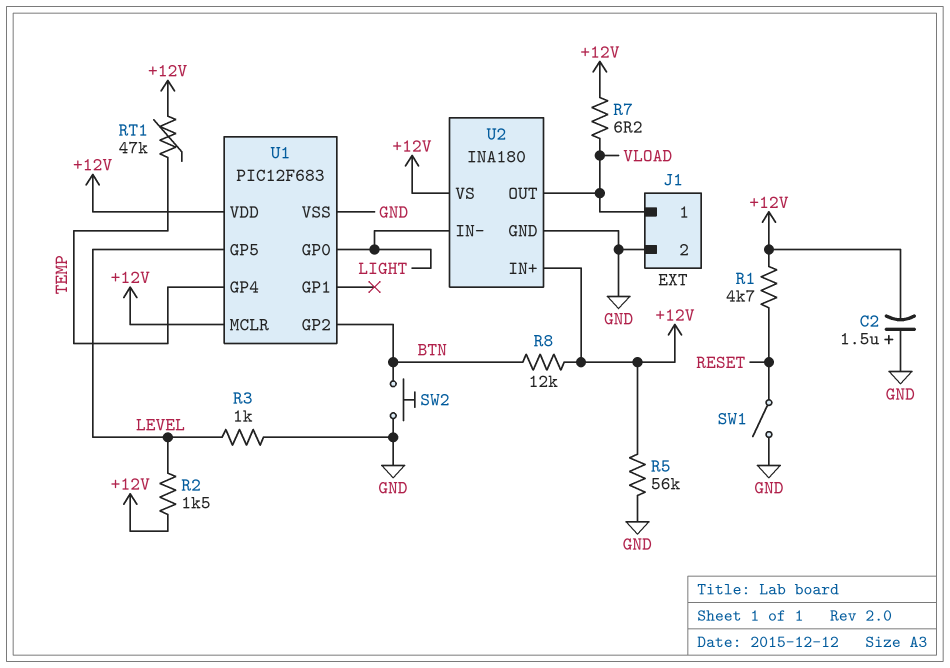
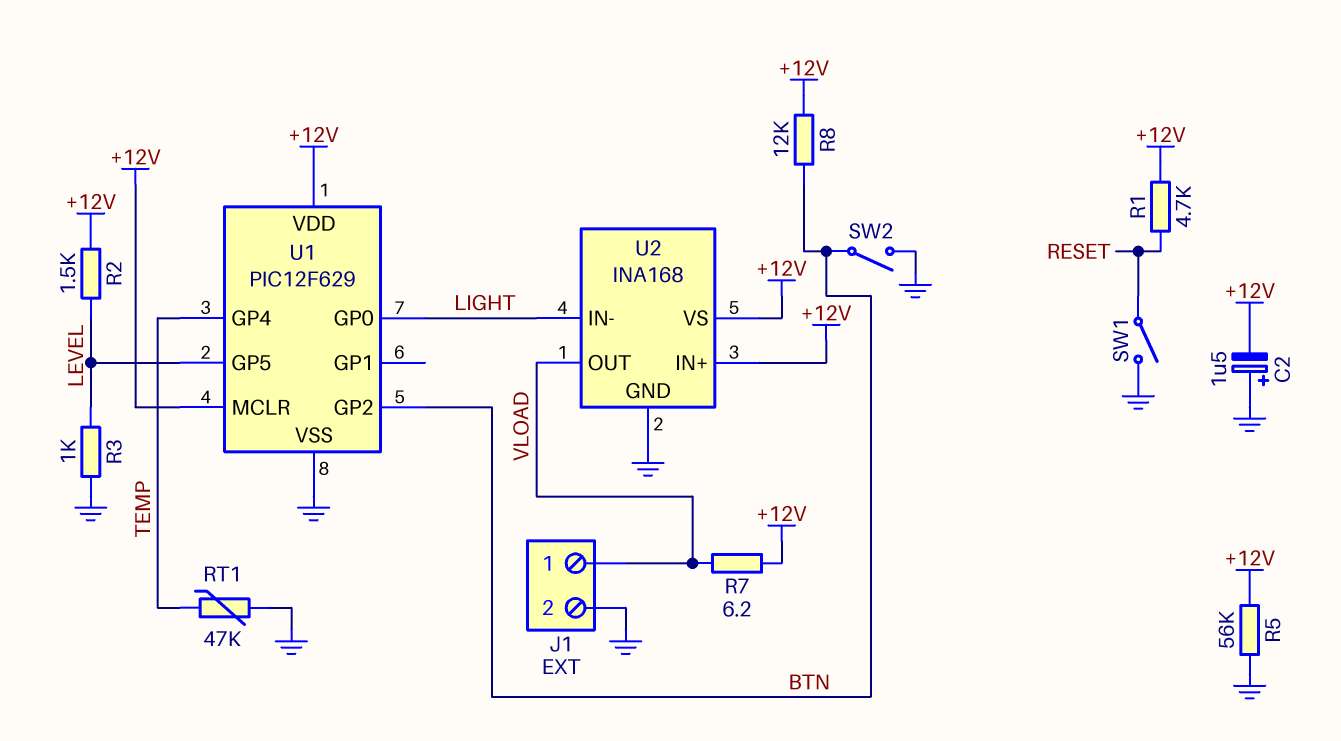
RT1: 47k (+12V, TEMP) -> 47k (GND, TEMP)
SW2: button (BTN, GND) -> switch (BTN, GND)
U1: PIC12F683 -> PIC12F629
U2: INA180 -> INA168

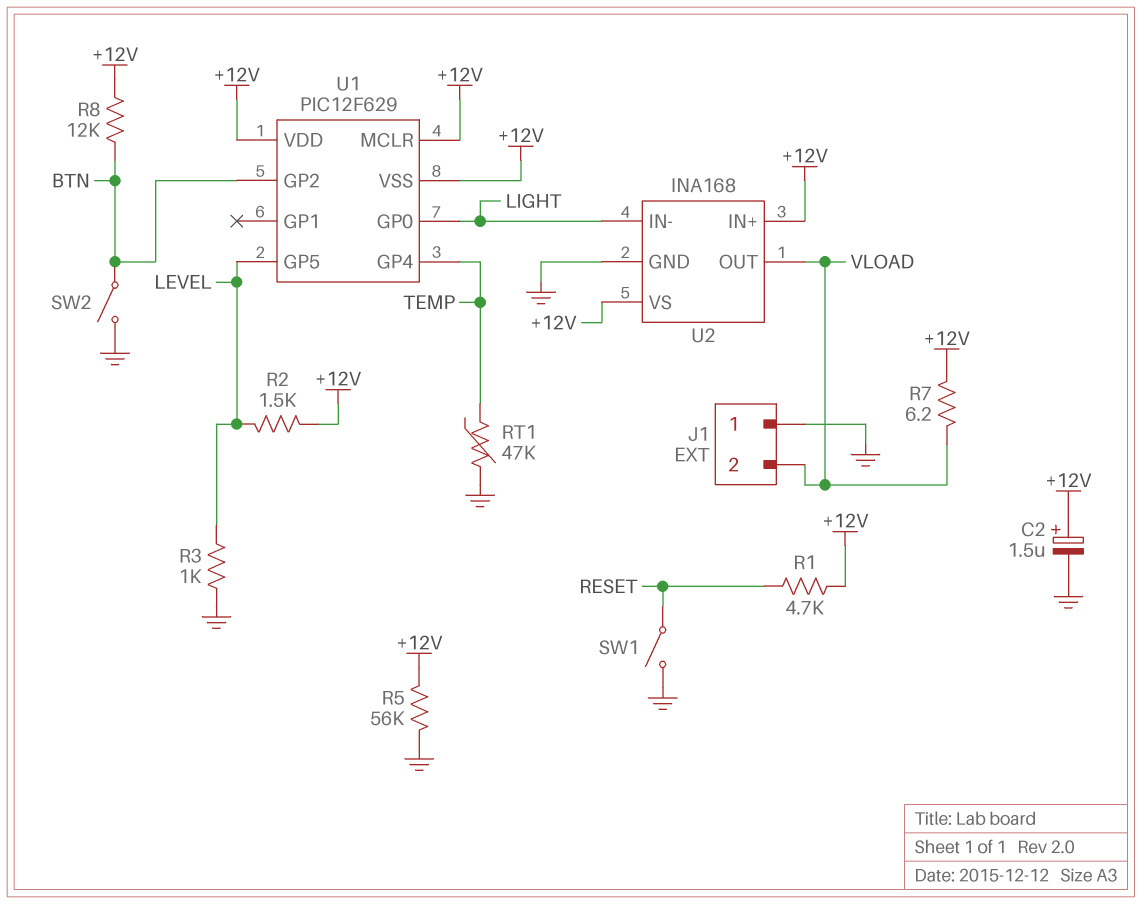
C2: 1.5uF (plus GND, minus +12V) -> 1.5uF (plus +12V, minus GND)
J1 pin 1: VLOAD -> GND
J1 pin 2: GND -> VLOAD
U1 pin VSS: GND -> +12V

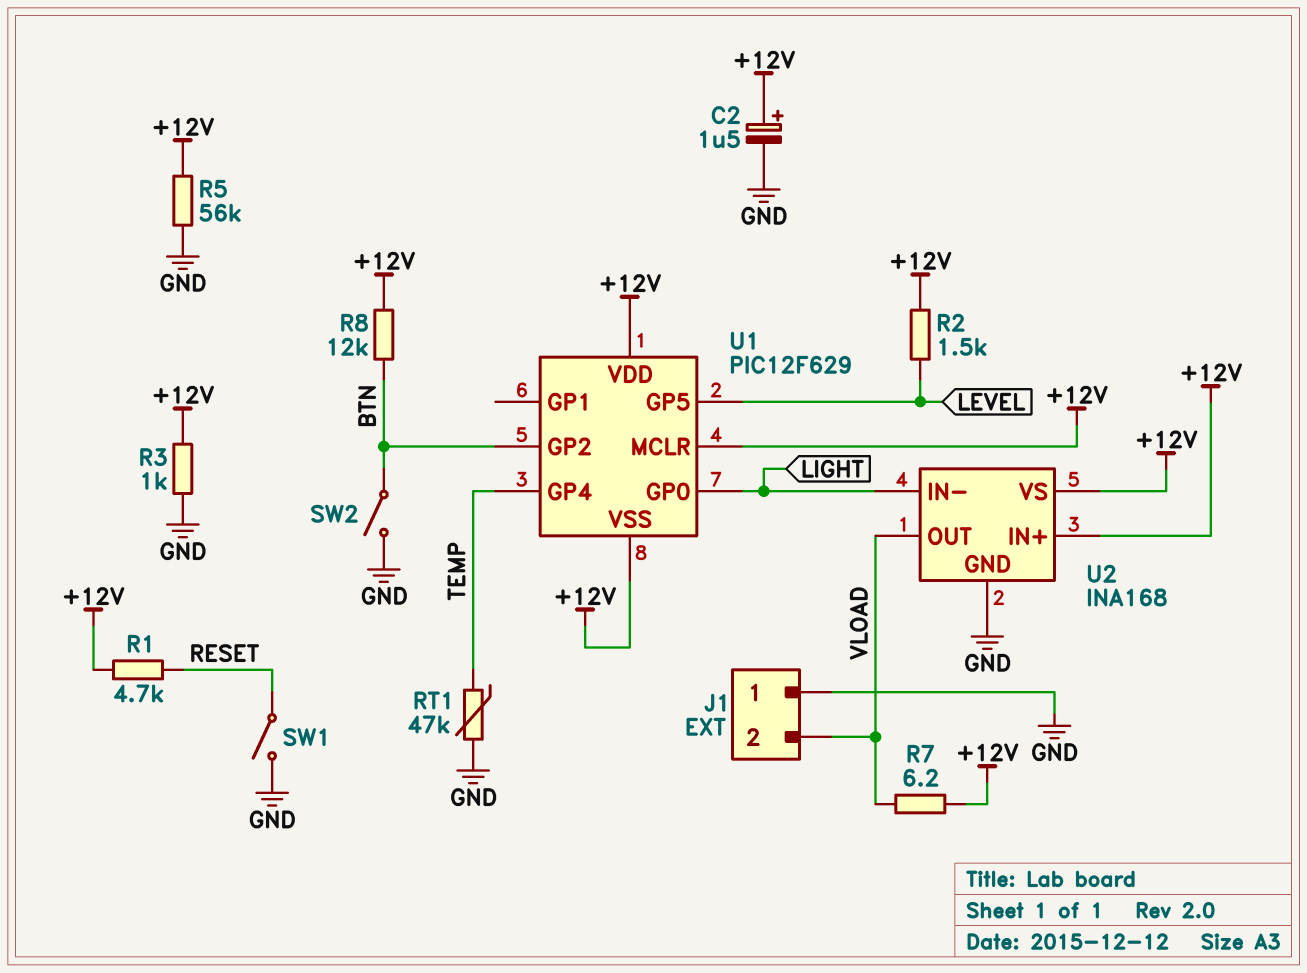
R3: 1k (GND, LEVEL) -> 1k (+12V, GND)

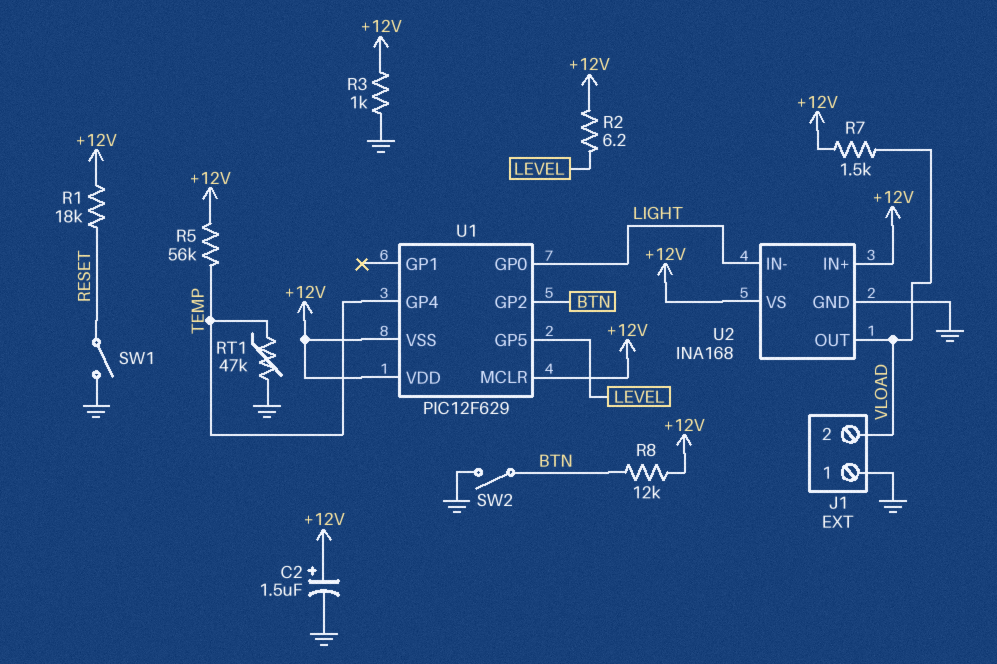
R1: 4.7k (+12V, RESET) -> 18k (+12V, RESET)
R2: 1.5k (+12V, LEVEL) -> 6.2 (+12V, LEVEL)
R5: 56k (+12V, GND) -> 56k (+12V, TEMP)
R7: 6.2 (+12V, VLOAD) -> 1.5k (+12V, VLOAD)

